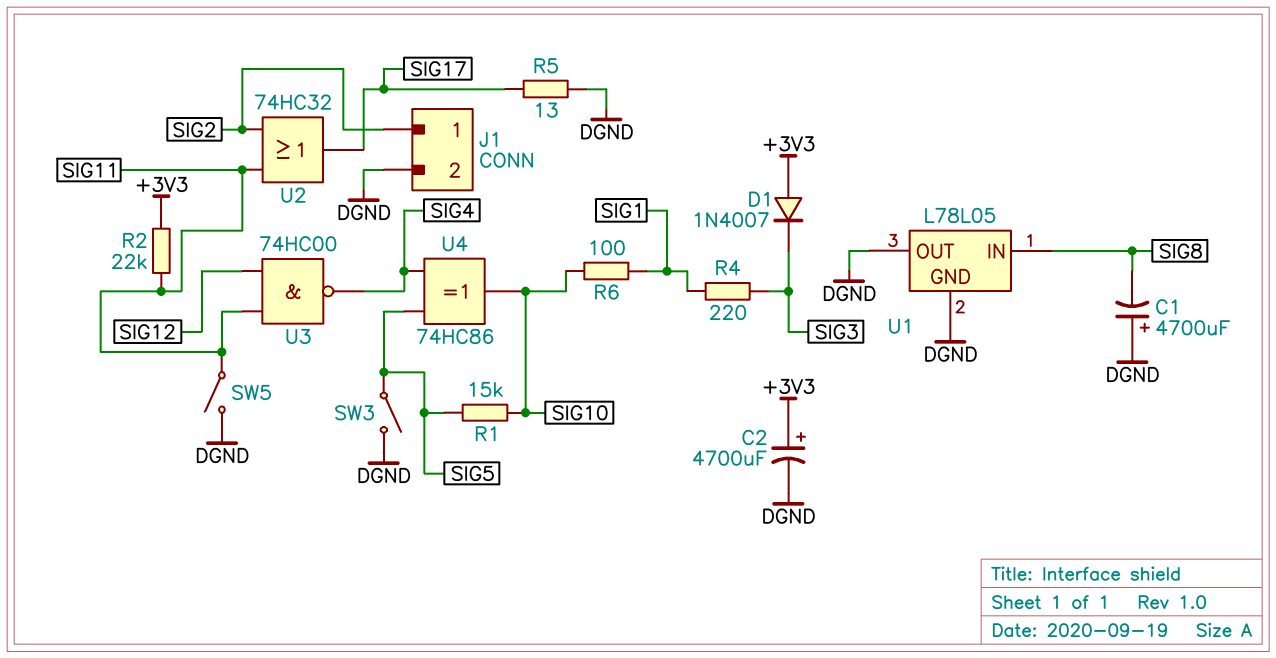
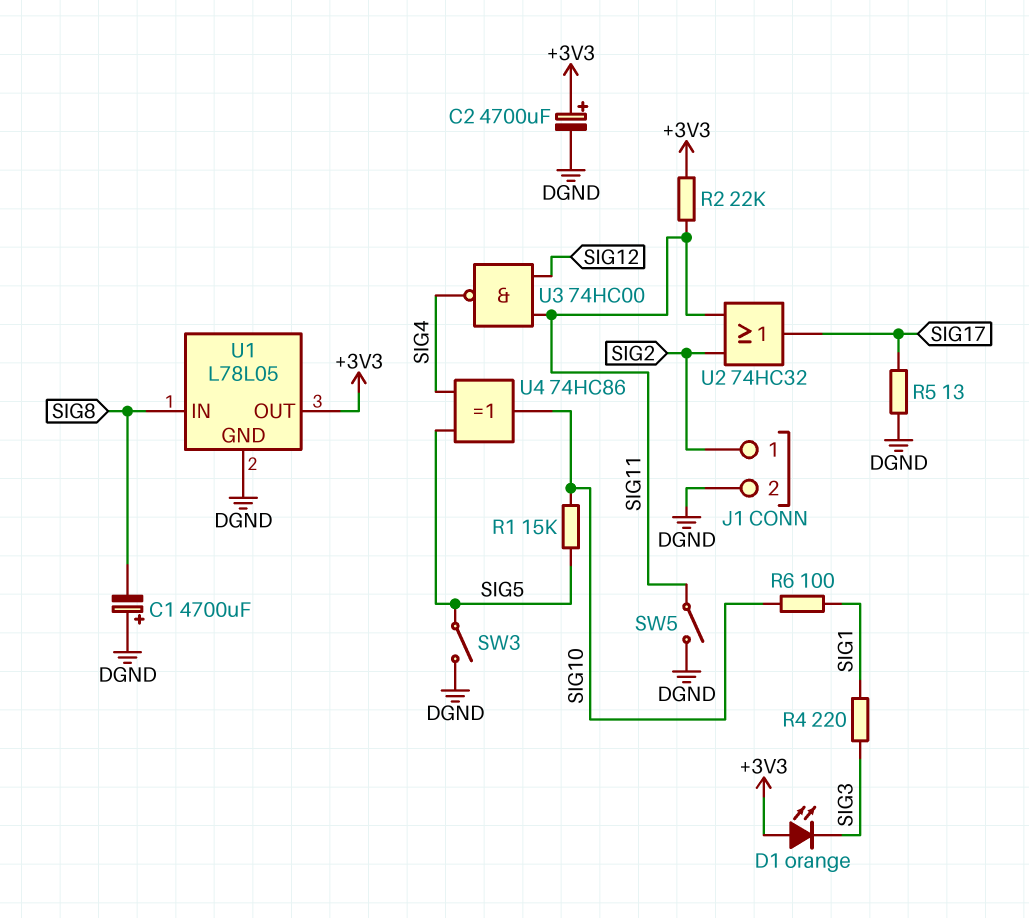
D1: diode 1N4007 (A +3V3, K SIG3) -> LED orange (A +3V3, K SIG3)
U1 pin OUT: DGND -> +3V3

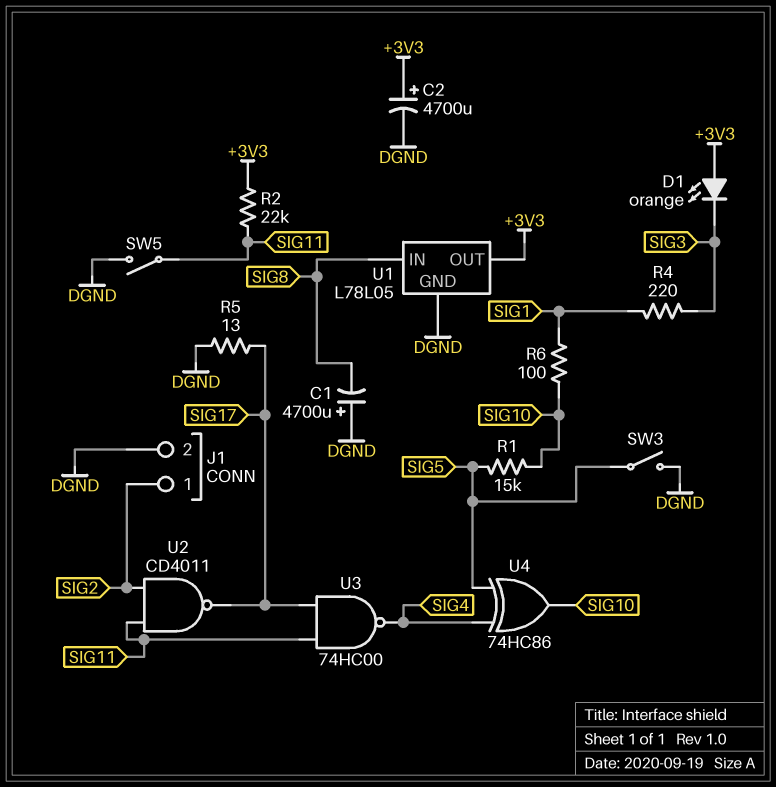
U2: OR 74HC32 (in SIG2, in SIG11, out SIG17) -> NAND CD4011 (in SIG2, in SIG11, out SIG17)
U3: NAND 74HC00 (in SIG11, in SIG12, out SIG4) -> NAND 74HC00 (in SIG11, in SIG17, out SIG4)

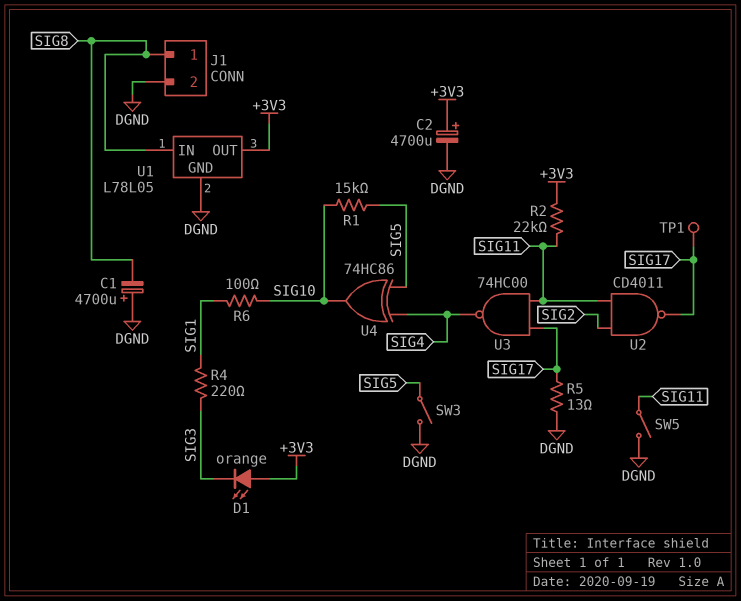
J1 pin 1: SIG2 -> SIG8
TP1: none -> test point (SIG17)

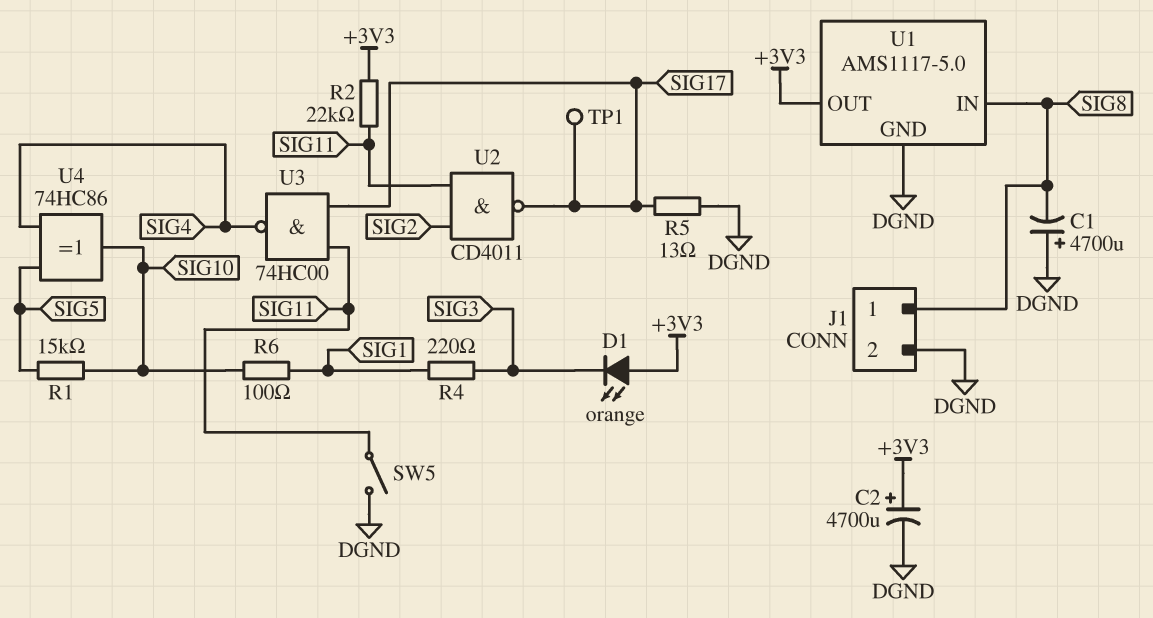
SW3: switch (DGND, SIG5) -> none
U1: L78L05 -> AMS1117-5.0

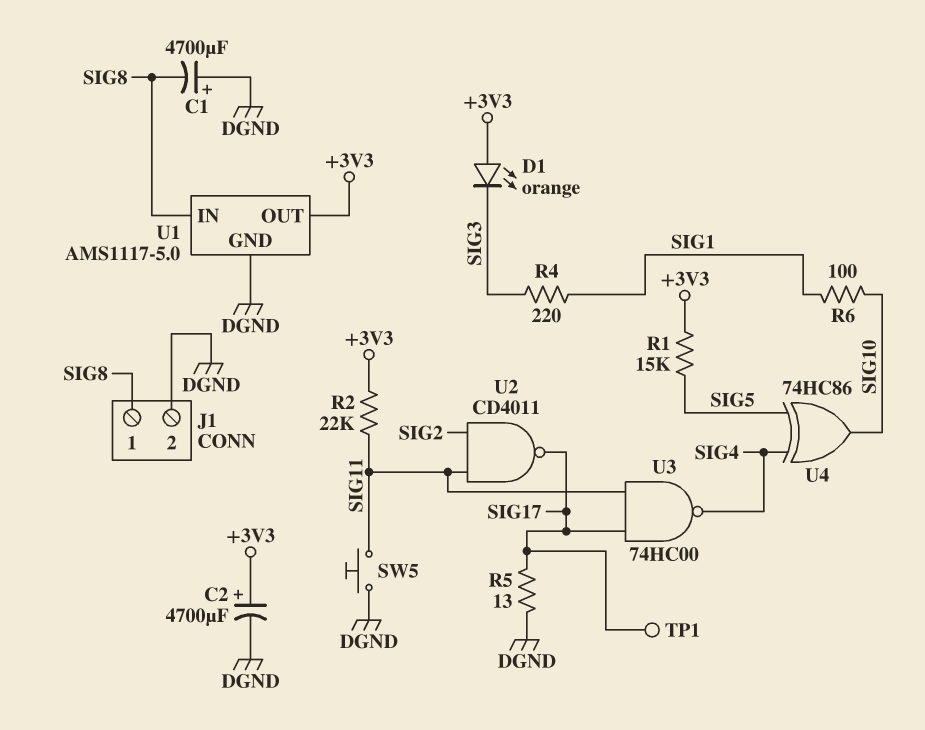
R1: 15k (SIG5, SIG10) -> 15k (+3V3, SIG5)
SW5: switch (DGND, SIG11) -> button (DGND, SIG11)

